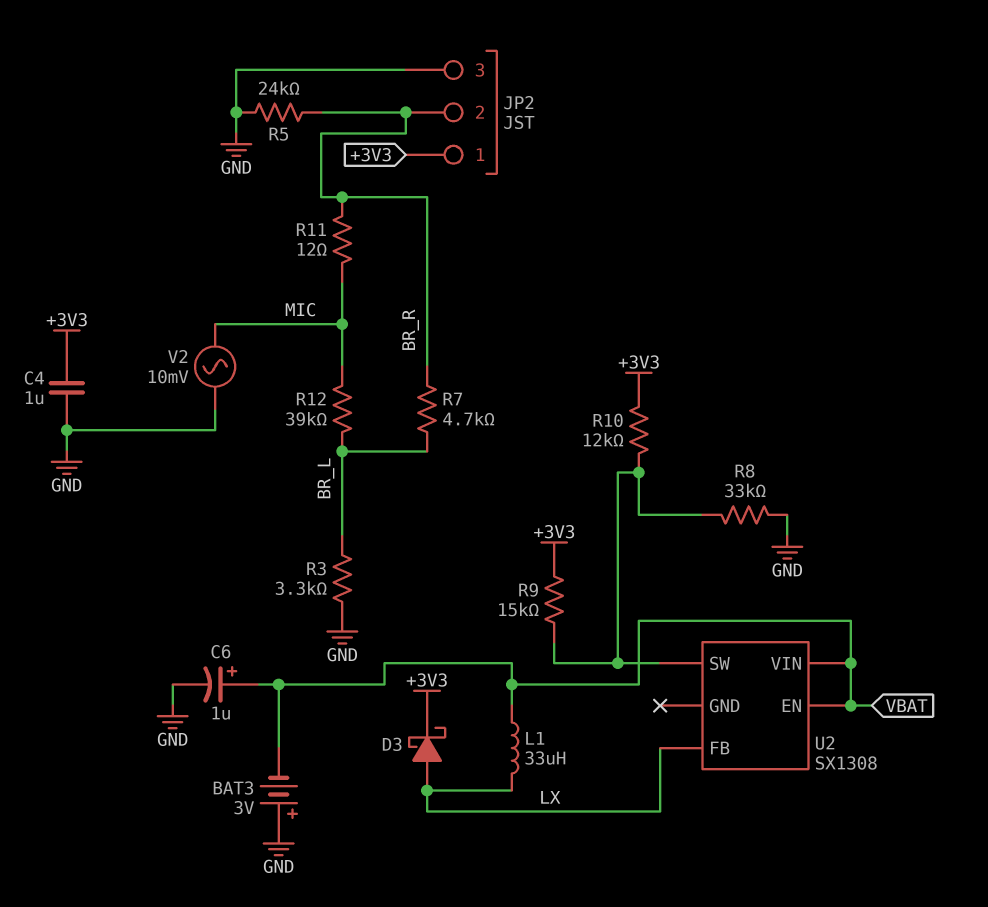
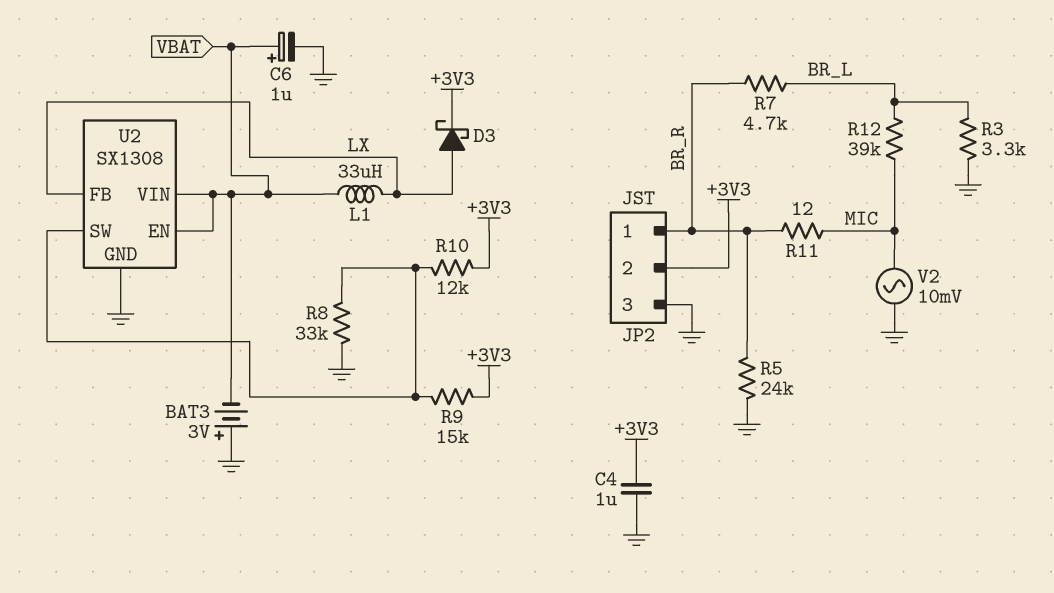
JP2 pin 1: +3V3 -> BR_R
JP2 pin 2: BR_R -> +3V3
U2 pin GND: none -> GND

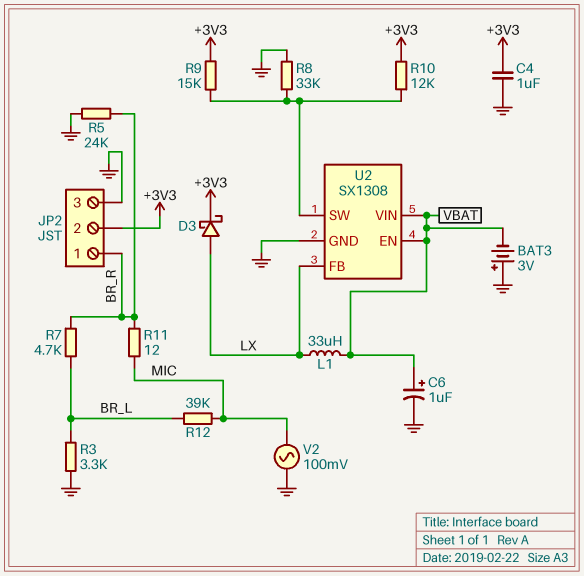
V2: AC 10mV (GND, MIC) -> AC 100mV (GND, MIC)

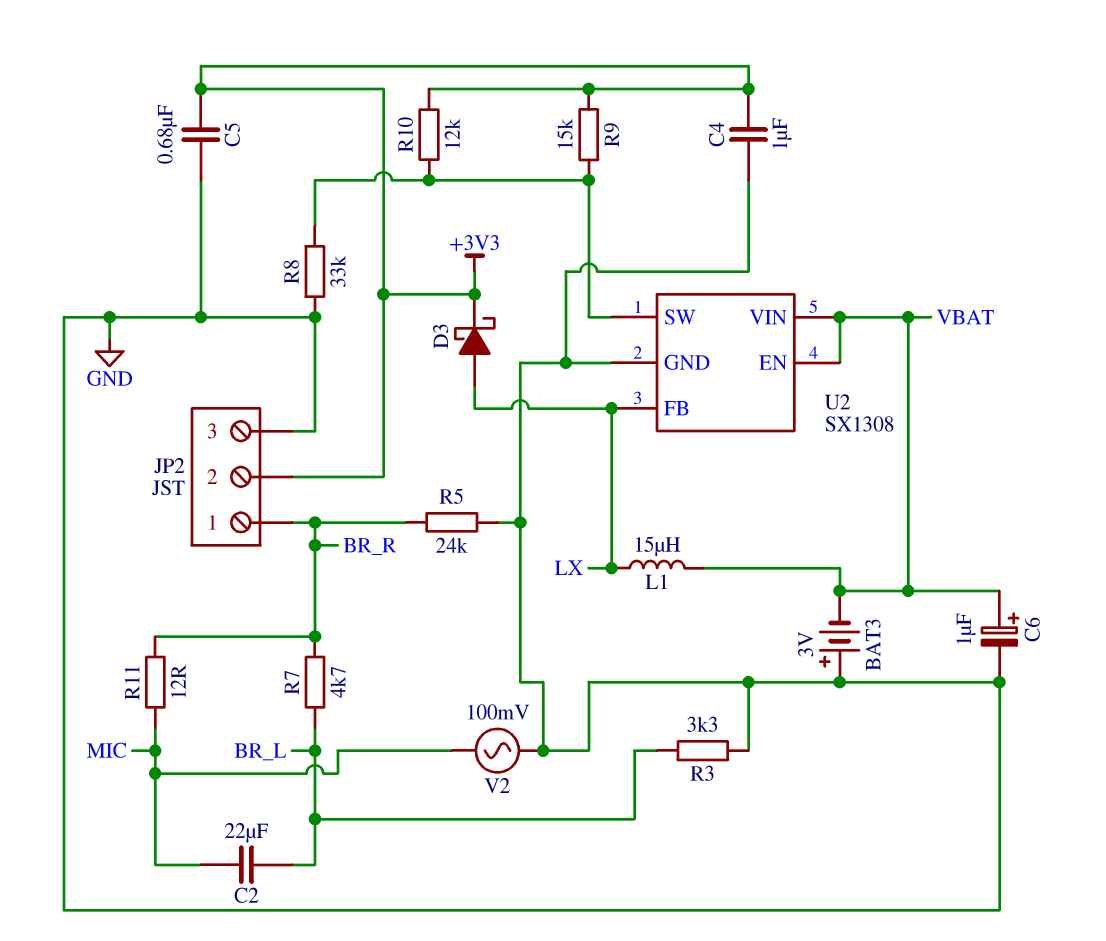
C2: none -> 22uF (BR_L, MIC)
C5: none -> 680nF (+3V3, GND)
L1: 33uH (LX, VBAT) -> 15uH (LX, VBAT)
R12: 39k (BR_L, MIC) -> none

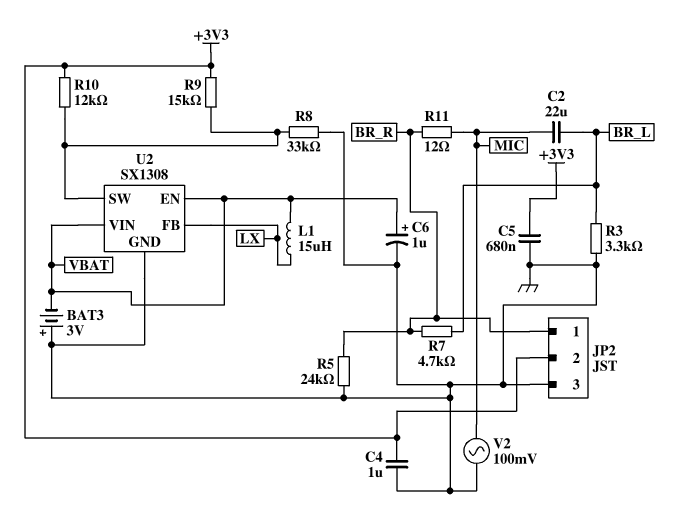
D3: schottky (A LX, K +3V3) -> none

